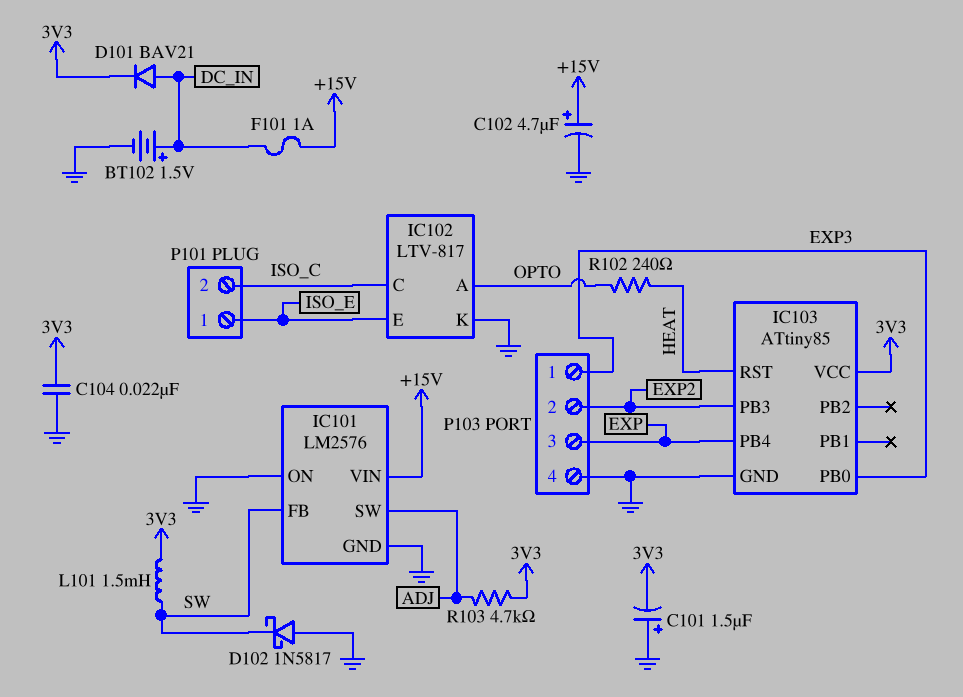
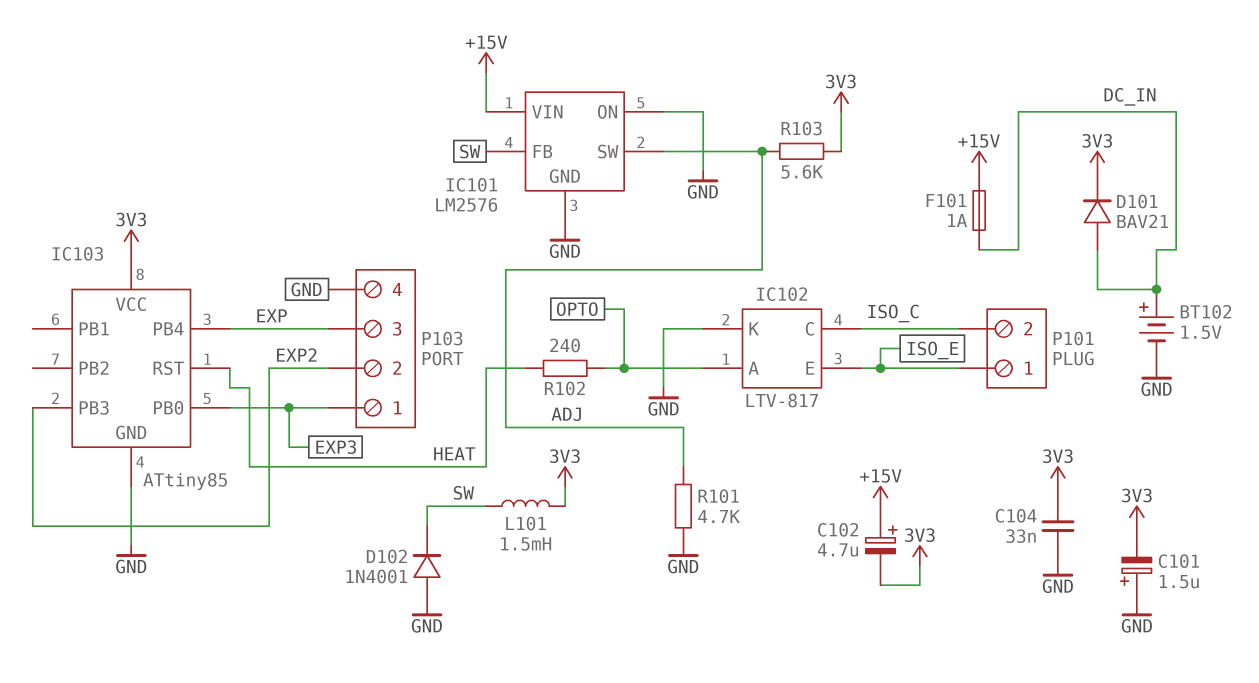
C102: 4.7uF (plus +15V, minus GND) -> 4.7uF (plus +15V, minus 3V3)
C104: 22nF (3V3, GND) -> 33nF (3V3, GND)
D102: schottky 1N5817 (A GND, K SW) -> diode 1N4001 (A GND, K SW)
R101: none -> 4.7k (ADJ, GND)
R103: 4.7k (3V3, ADJ) -> 5.6k (3V3, ADJ)

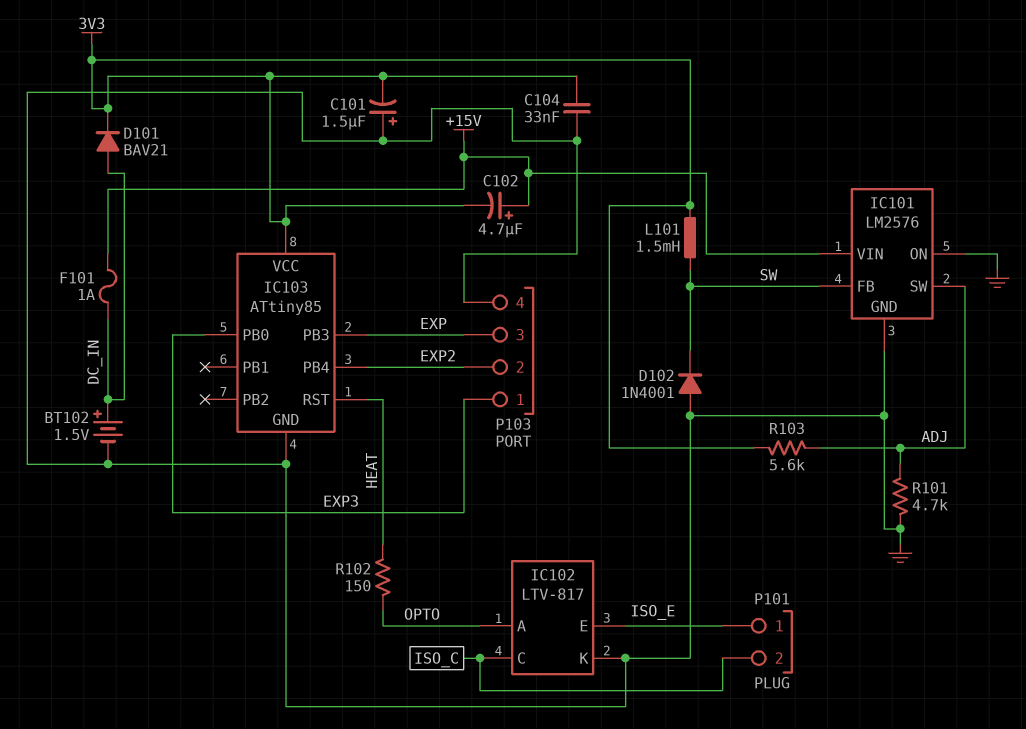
IC103 pin PB3: EXP2 -> EXP
IC103 pin PB4: EXP -> EXP2
R102: 240 (HEAT, OPTO) -> 150 (HEAT, OPTO)

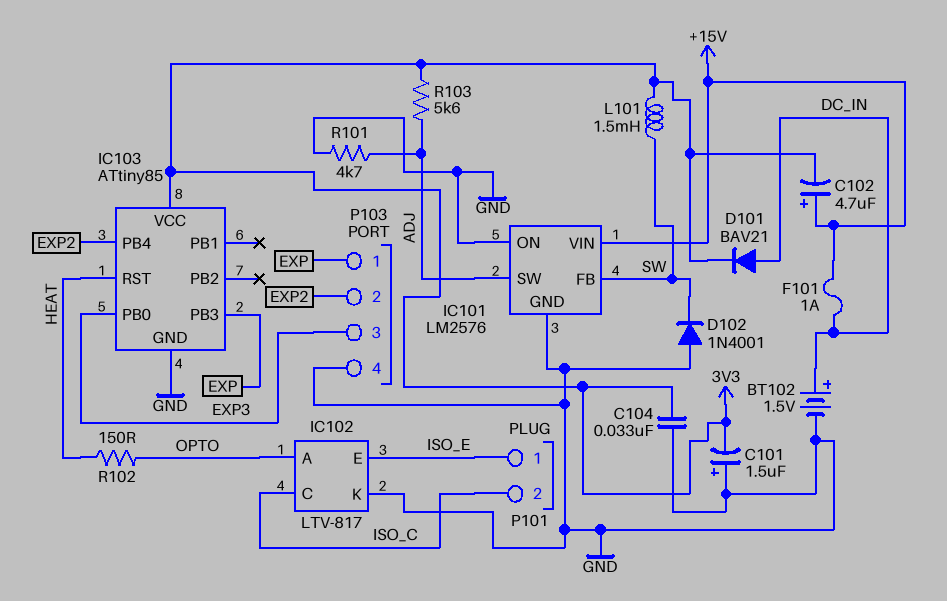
P103 pin 1: EXP3 -> EXP
P103 pin 3: EXP -> EXP3

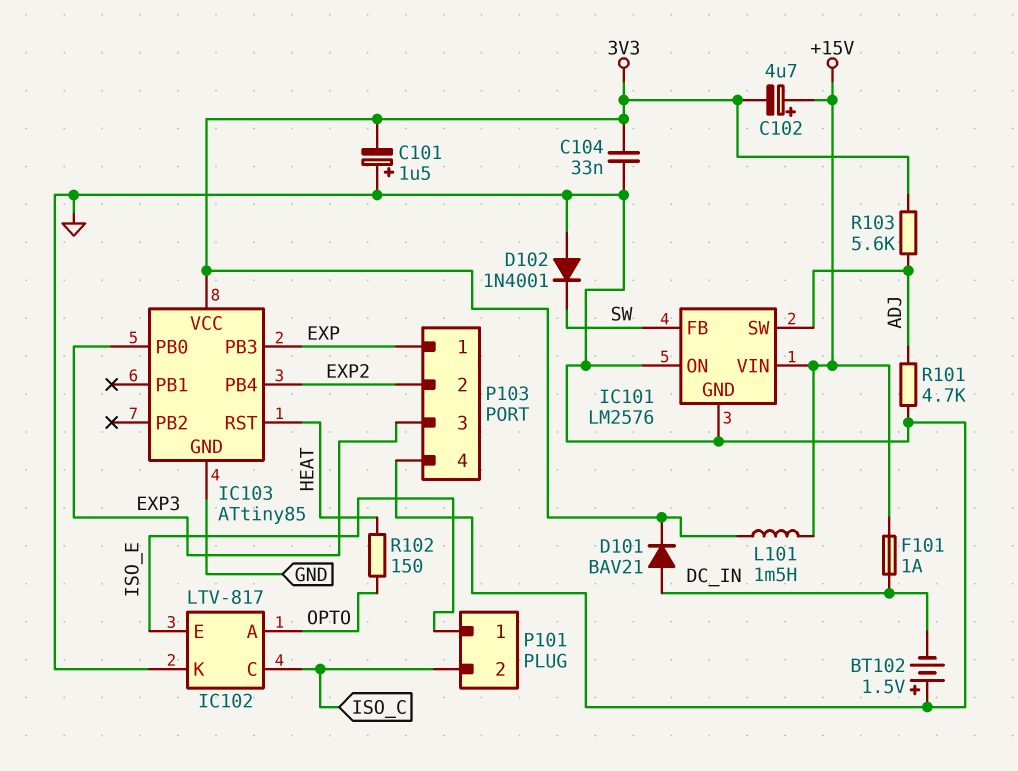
BT102: 1.5V (plus DC_IN, minus GND) -> 1.5V (plus GND, minus DC_IN)
L101: 1.5mH (3V3, SW) -> 1.5mH (+15V, 3V3)

